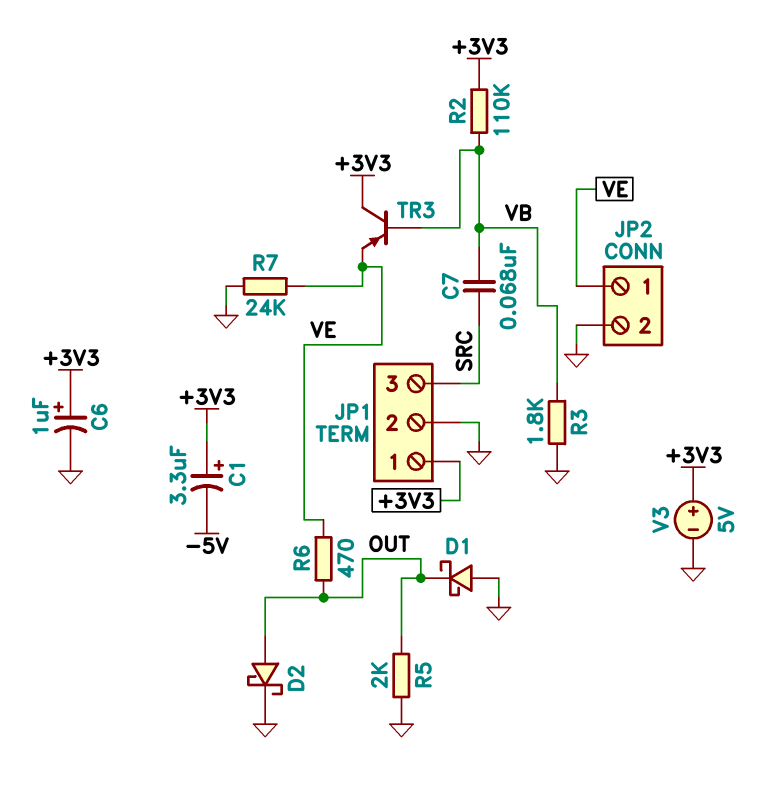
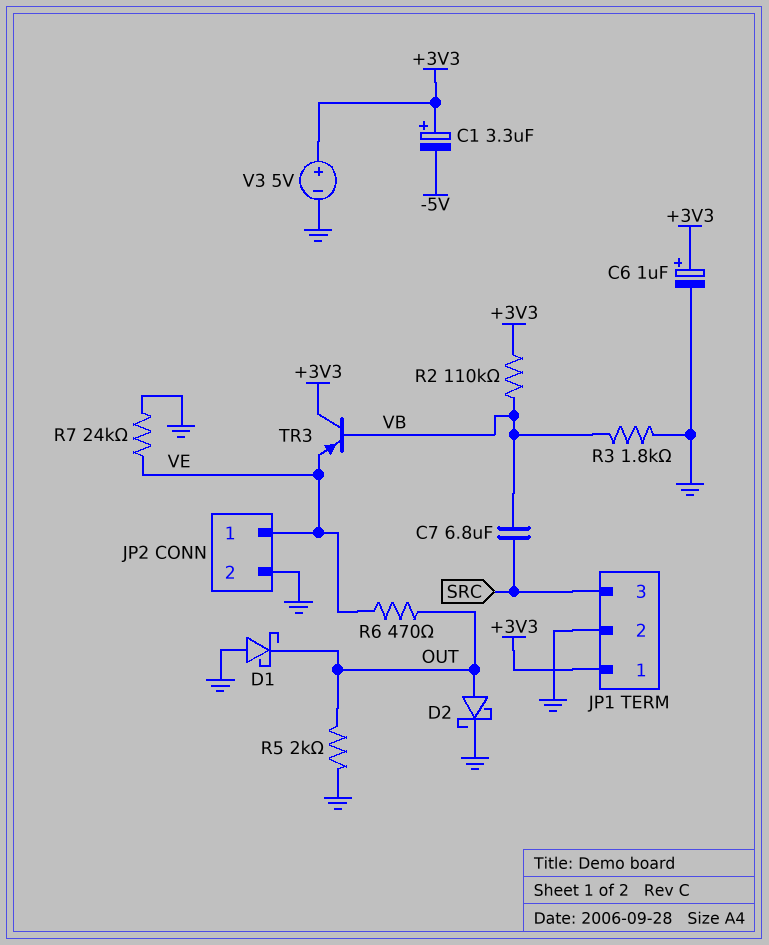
C7: 68nF (SRC, VB) -> 6.8uF (SRC, VB)

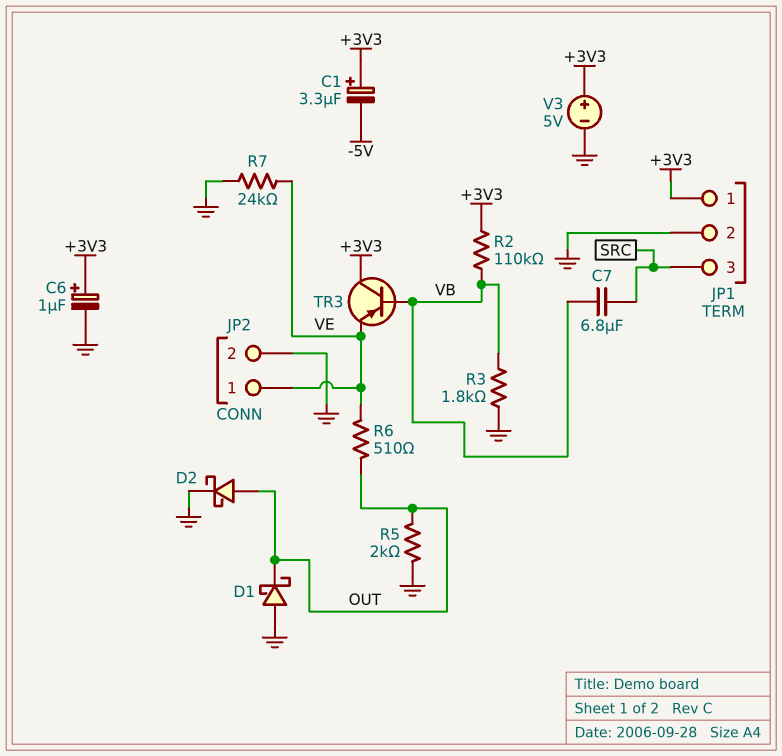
R6: 470 (OUT, VE) -> 510 (OUT, VE)

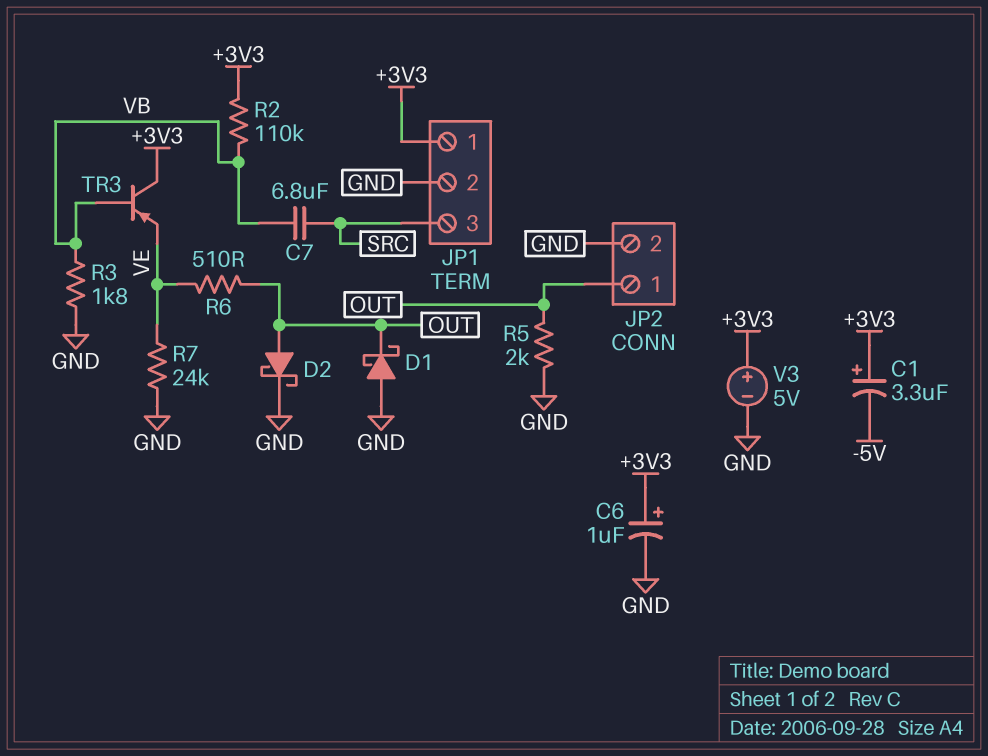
JP2 pin 1: VE -> OUT

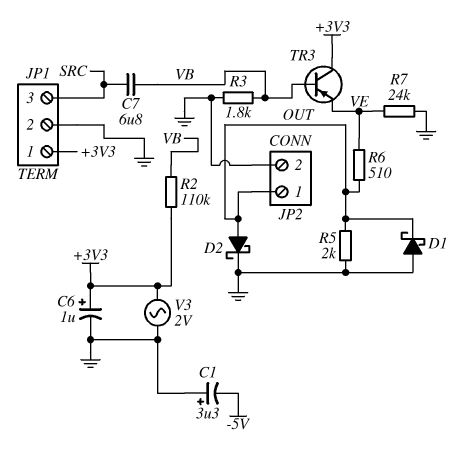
C1: 3.3uF (plus +3V3, minus -5V) -> 3.3uF (plus GND, minus -5V)
V3: 5V (plus +3V3, minus GND) -> AC 2V (+3V3, GND)

